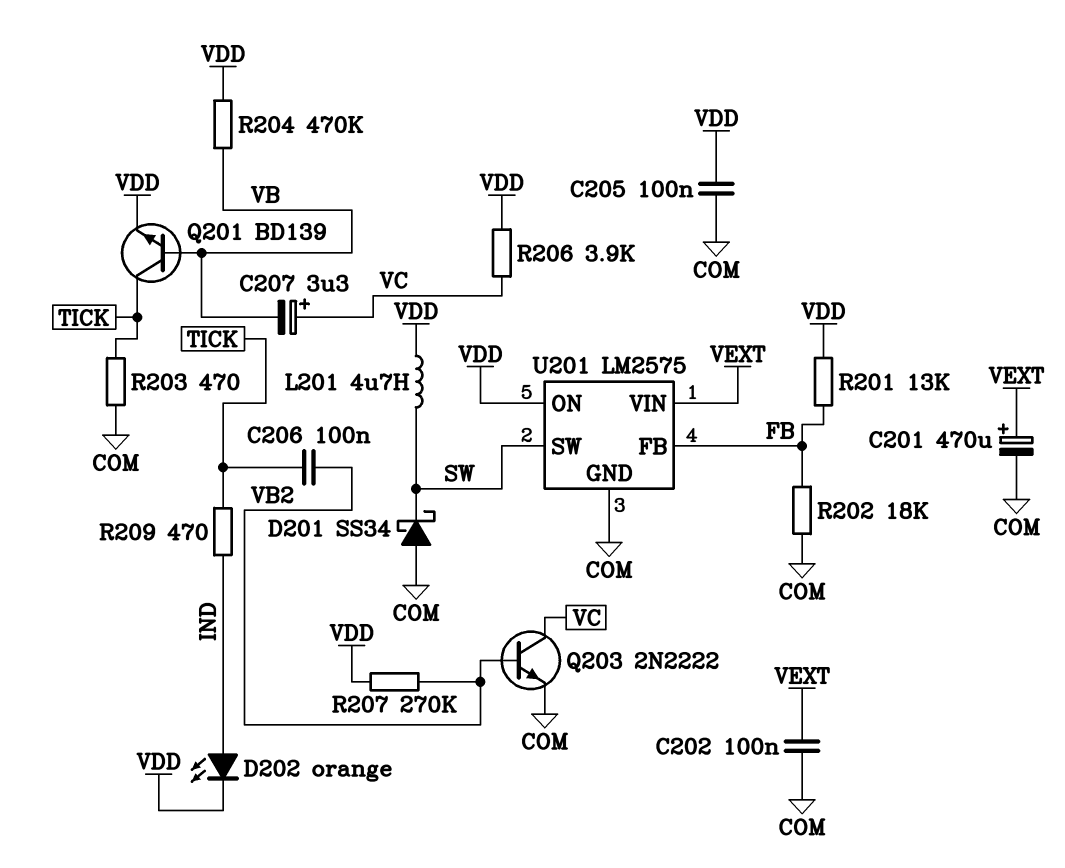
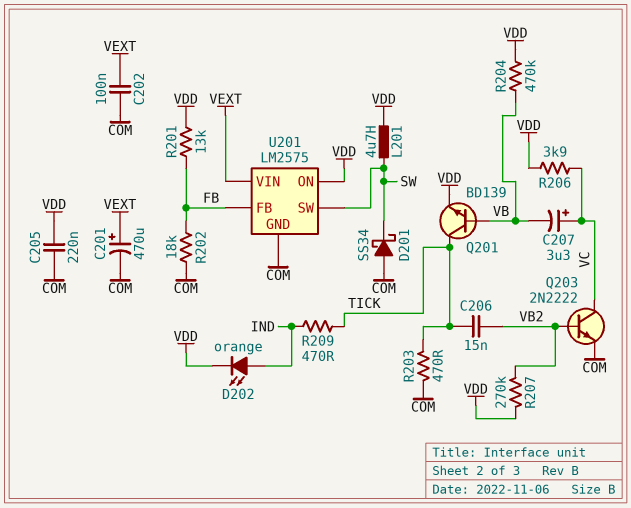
C205: 100nF (COM, VDD) -> 220nF (COM, VDD)
C206: 100nF (TICK, VB2) -> 15nF (TICK, VB2)

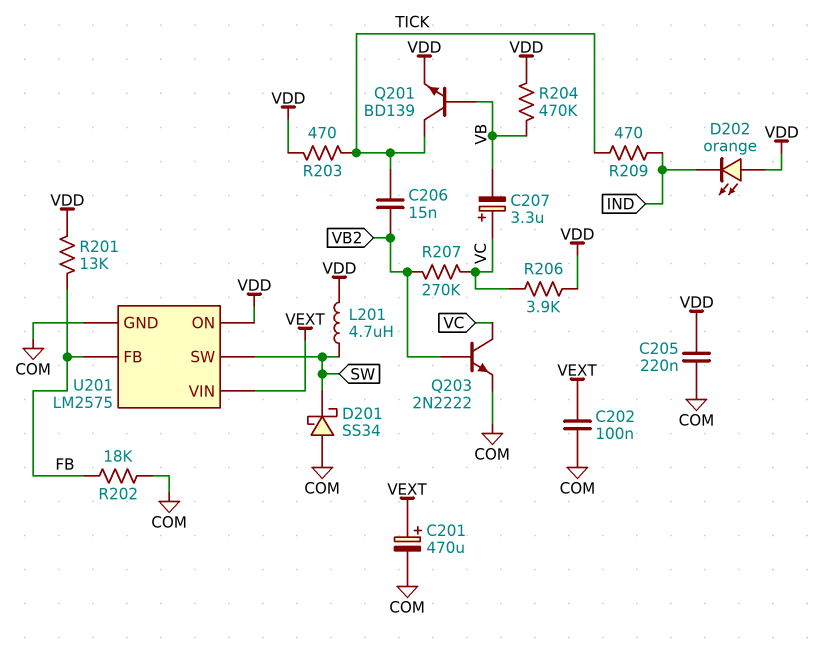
D202: LED orange (A IND, K VDD) -> LED orange (A VDD, K IND)
R203: 470 (COM, TICK) -> 470 (TICK, VDD)
R207: 270k (VB2, VDD) -> 270k (VB2, VC)

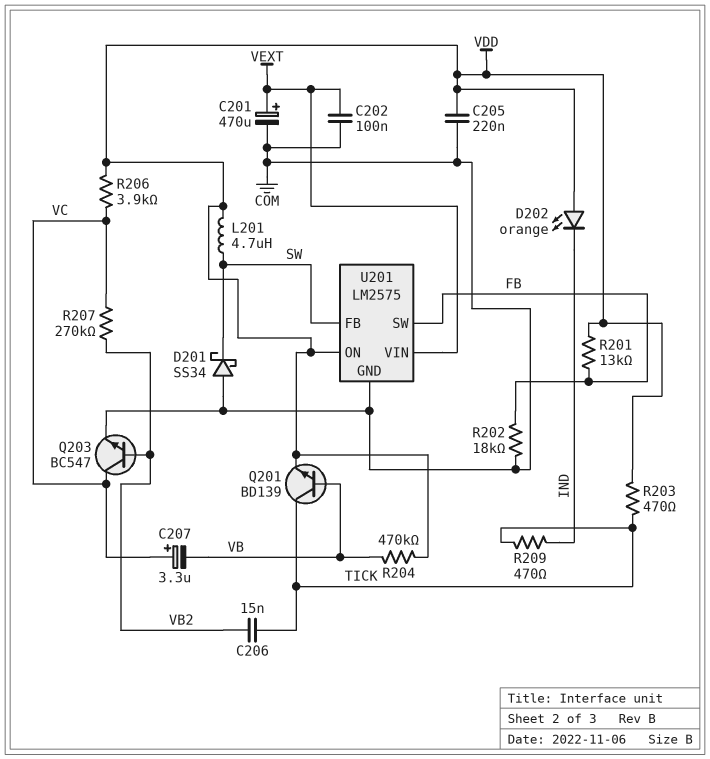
Q203: NPN 2N2222 (B VB2, C VC, E COM) -> NPN BC547 (B VB2, C VC, E COM)
U201 pin FB: FB -> SW
U201 pin SW: SW -> FB

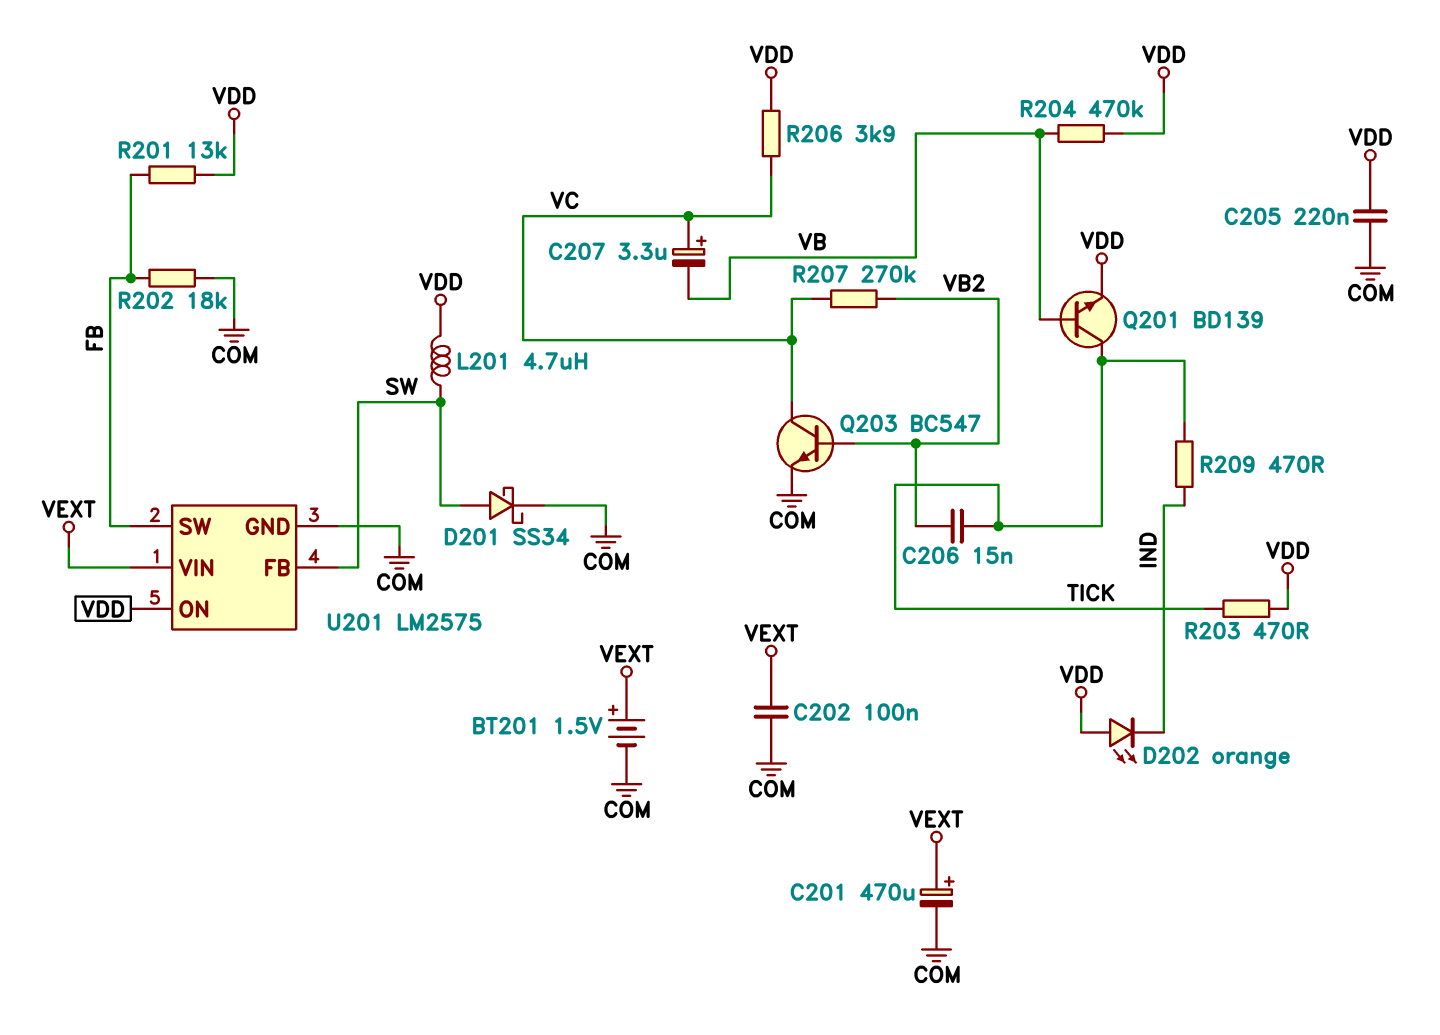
BT201: none -> 1.5V (plus VEXT, minus COM)
D201: schottky SS34 (A COM, K SW) -> schottky SS34 (A SW, K COM)

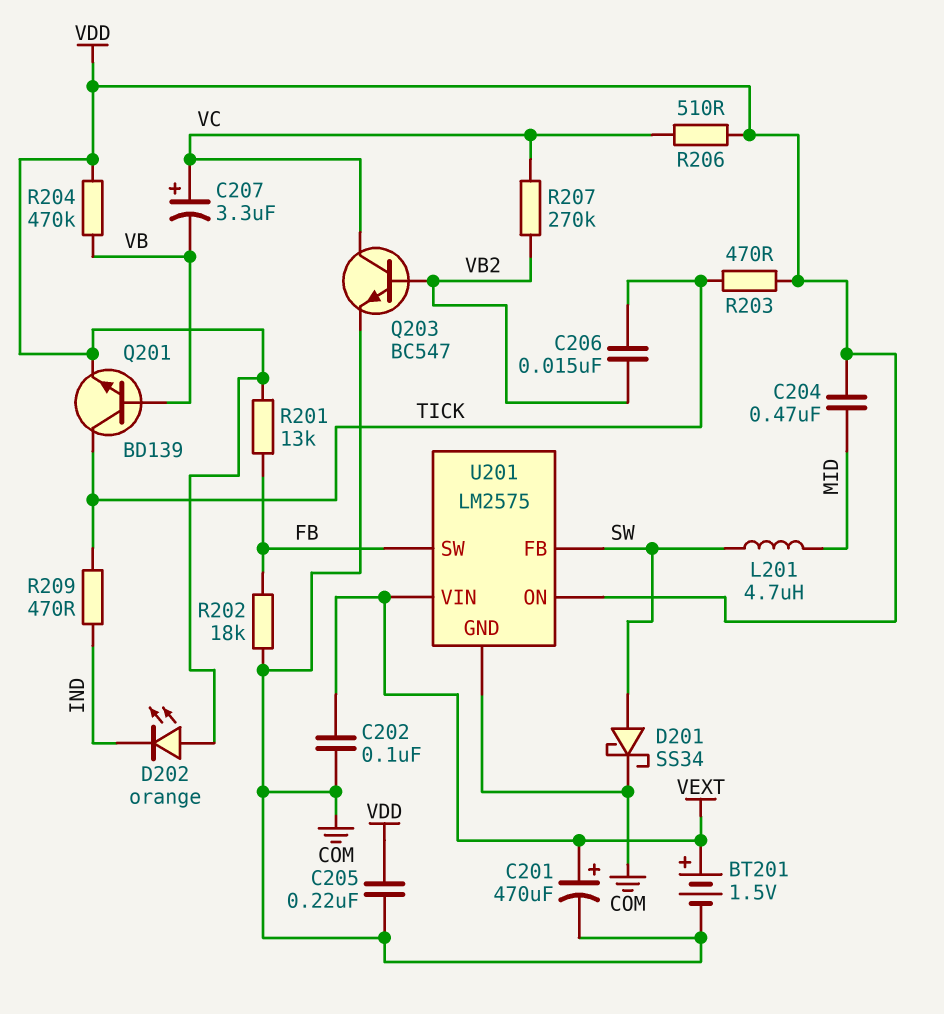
C204: none -> 470nF (MID, VDD)
L201: 4.7uH (SW, VDD) -> 4.7uH (MID, SW)
R206: 3.9k (VC, VDD) -> 510 (VC, VDD)

